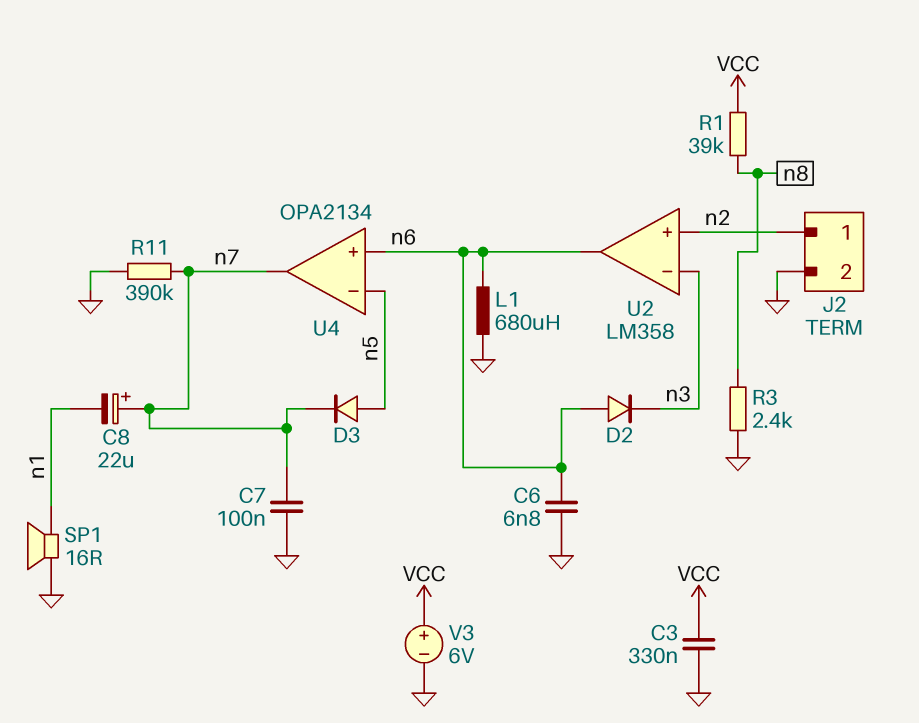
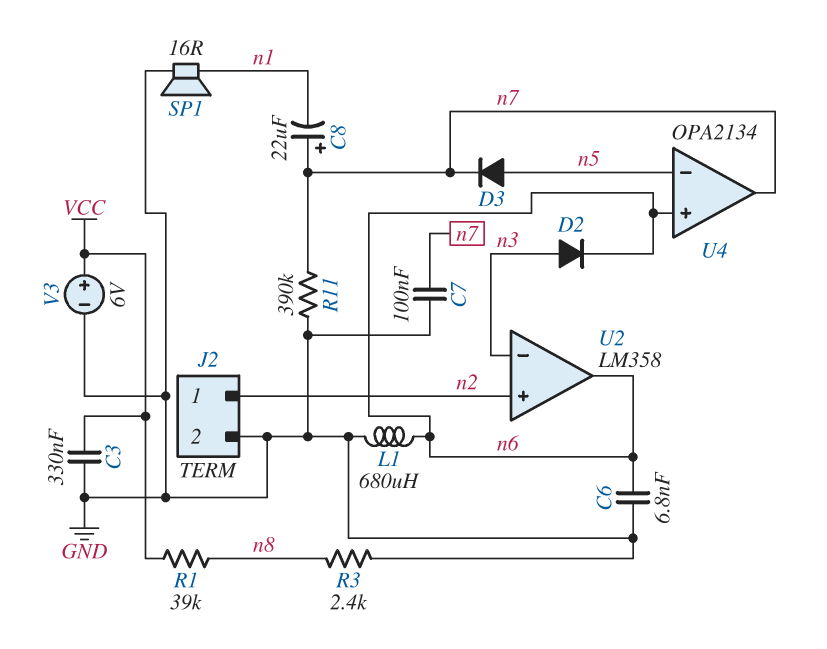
D2: diode (A n6, K n3) -> diode (A n3, K n6)

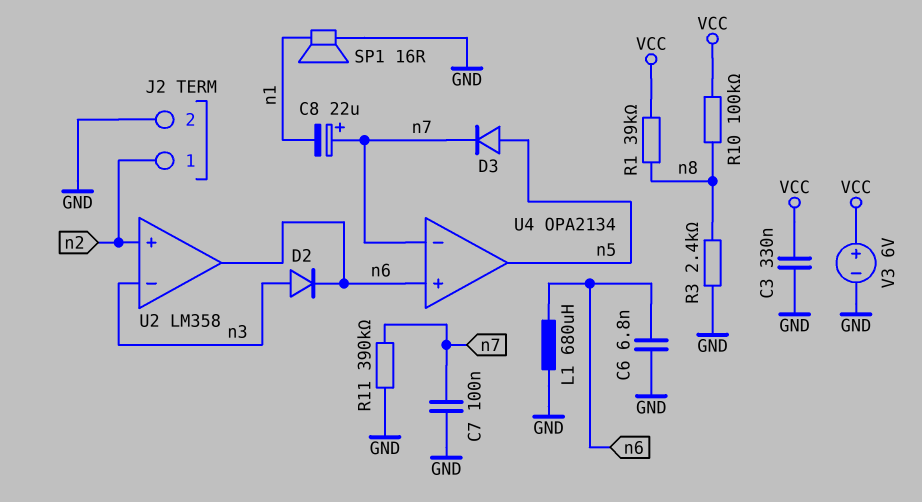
R10: none -> 100k (VCC, n8)
U4 pin in-: n5 -> n7
U4 pin out: n7 -> n5

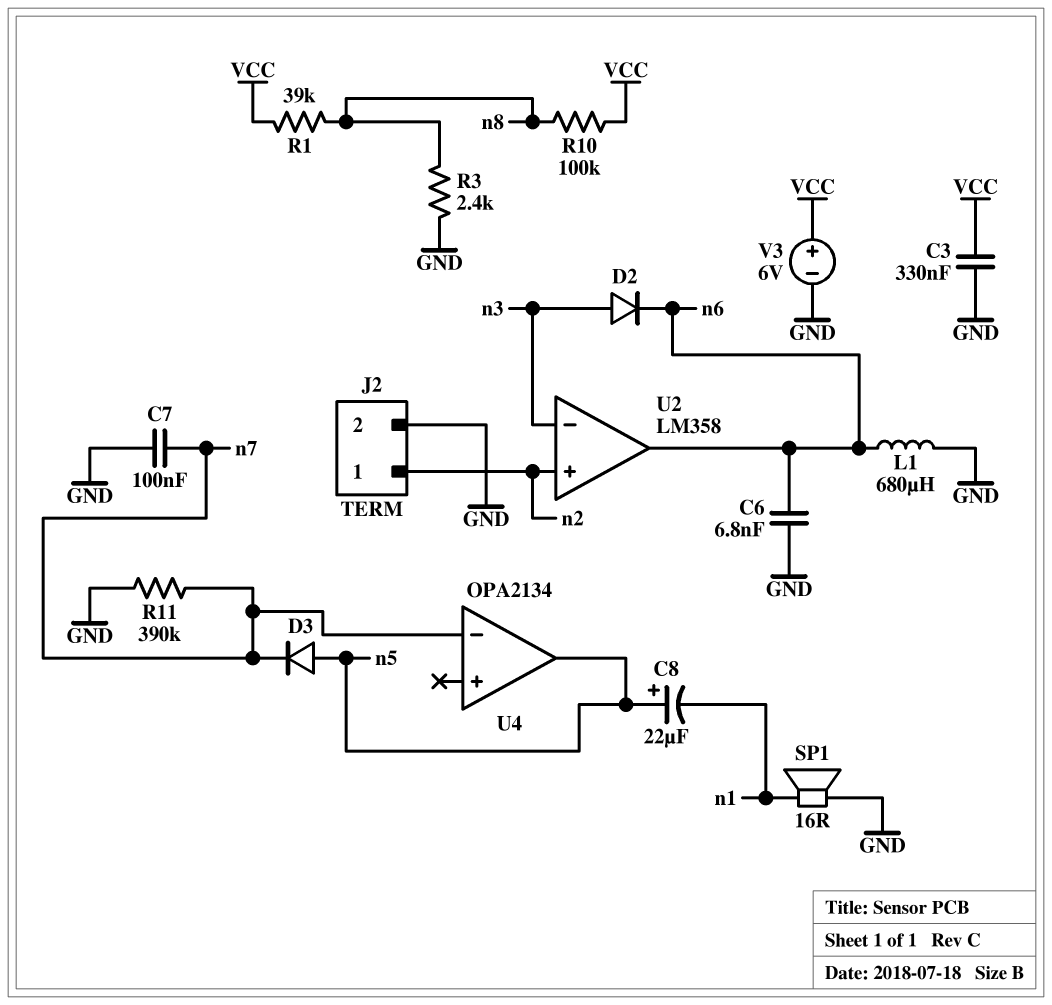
C8: 22uF (plus n7, minus n1) -> 22uF (plus n5, minus n1)
U4 pin in+: n6 -> none

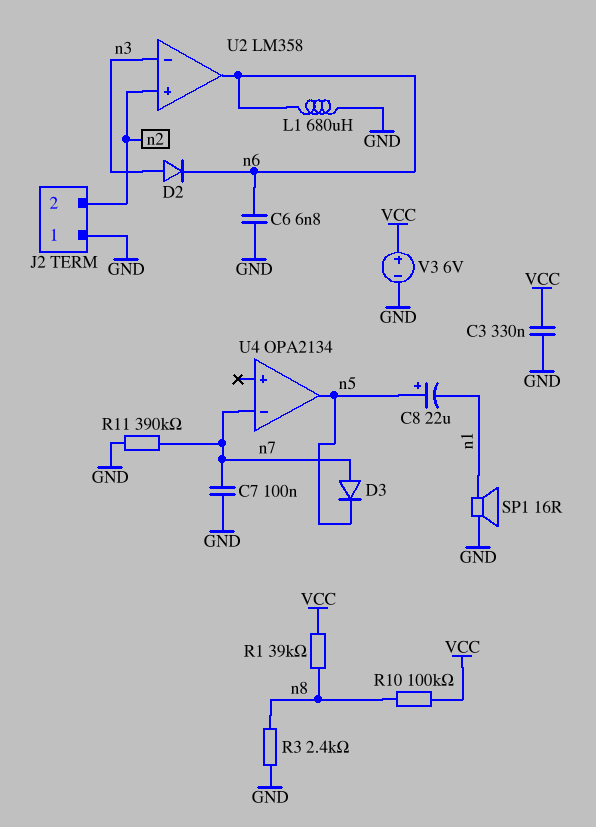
D3: diode (A n5, K n7) -> diode (A n7, K n5)
J2 pin 1: n2 -> GND
J2 pin 2: GND -> n2

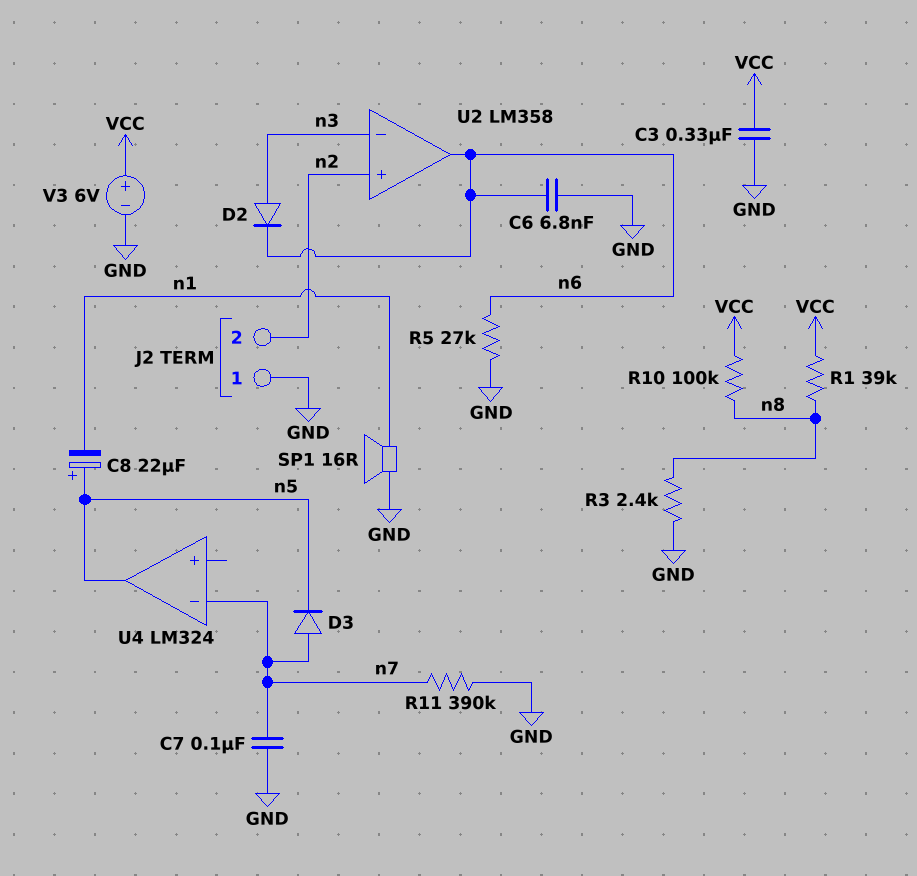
L1: 680uH (GND, n6) -> none
R5: none -> 27k (GND, n6)
U4: OPA2134 -> LM324

